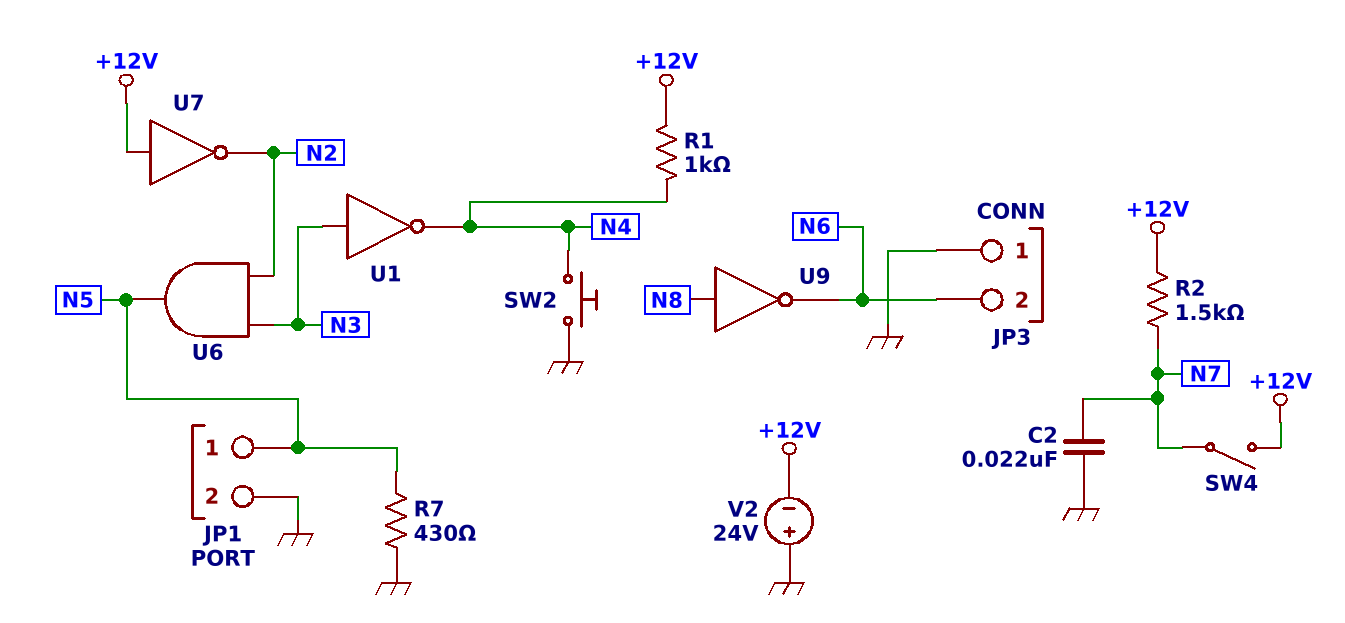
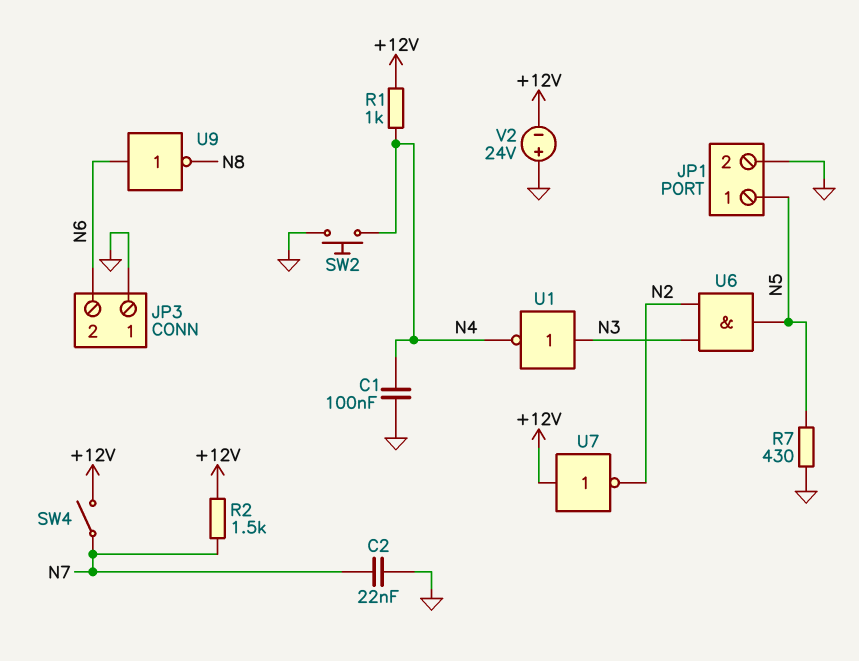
C1: none -> 100nF (GND, N4)
U9: NOT (in N8, out N6) -> NOT (in N6, out N8)

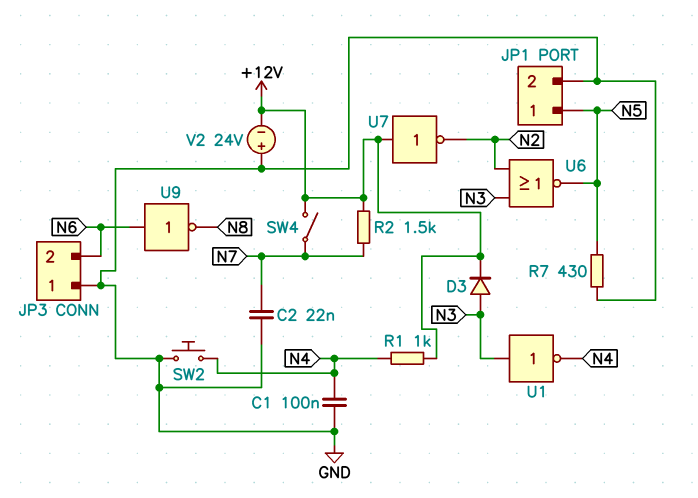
D3: none -> diode (A N3, K +12V)
U6: AND (in N2, in N3, out N5) -> NOR (in N2, in N3, out N5)

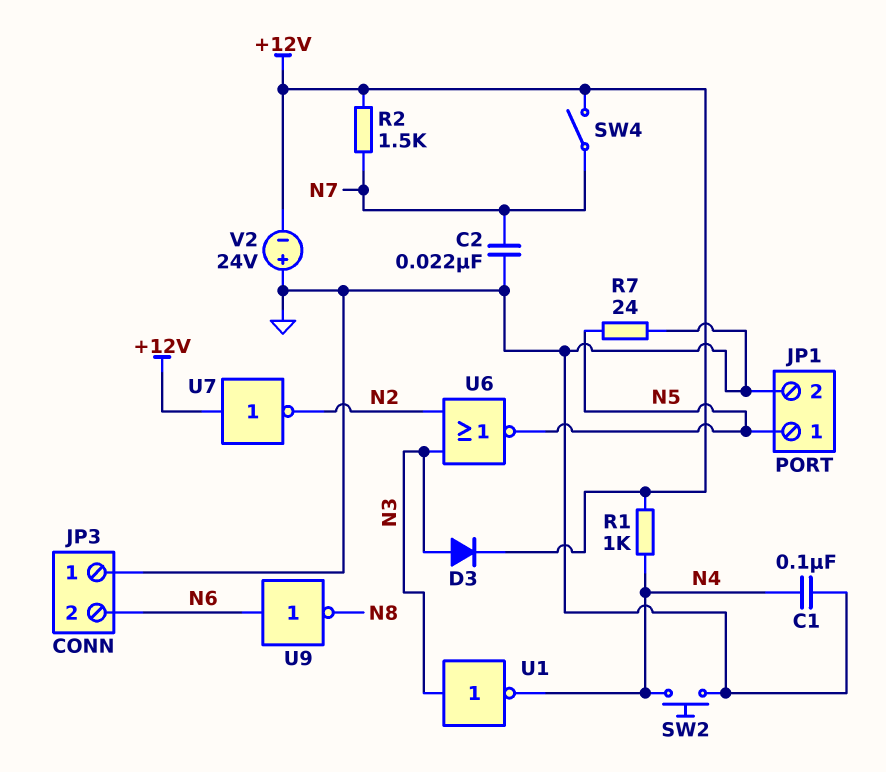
R7: 430 (GND, N5) -> 24 (GND, N5)

